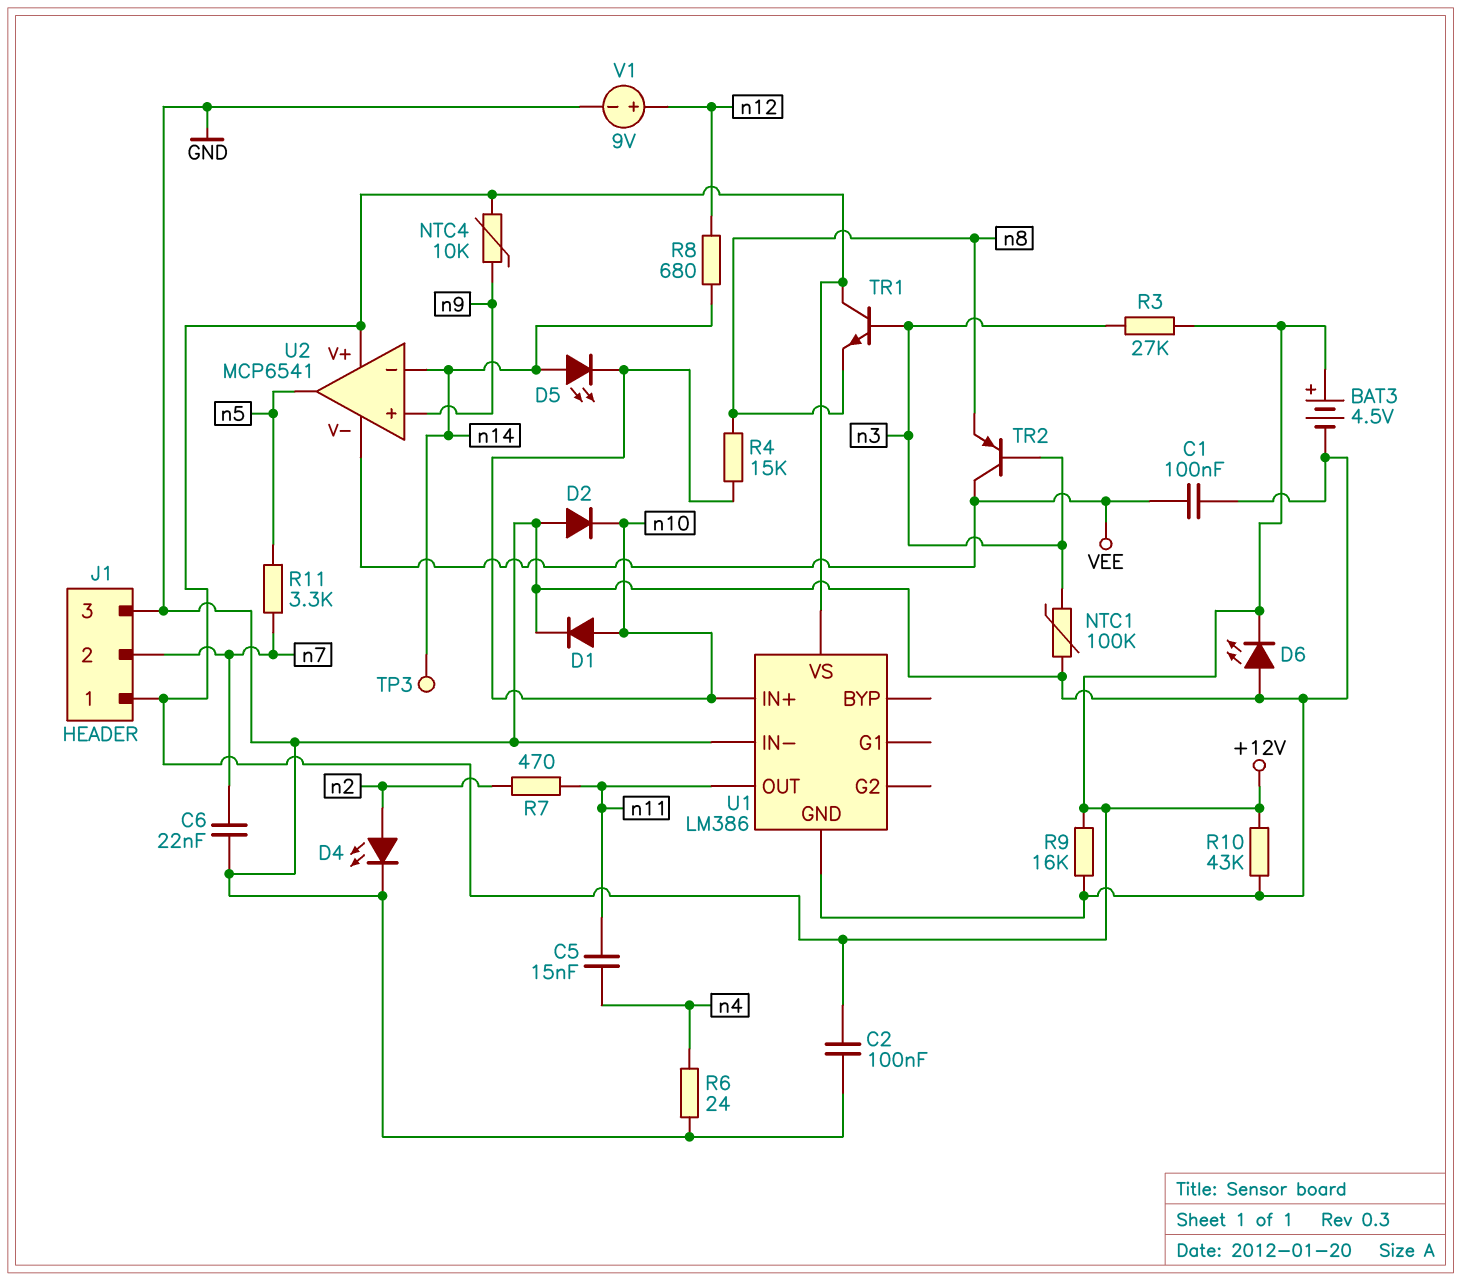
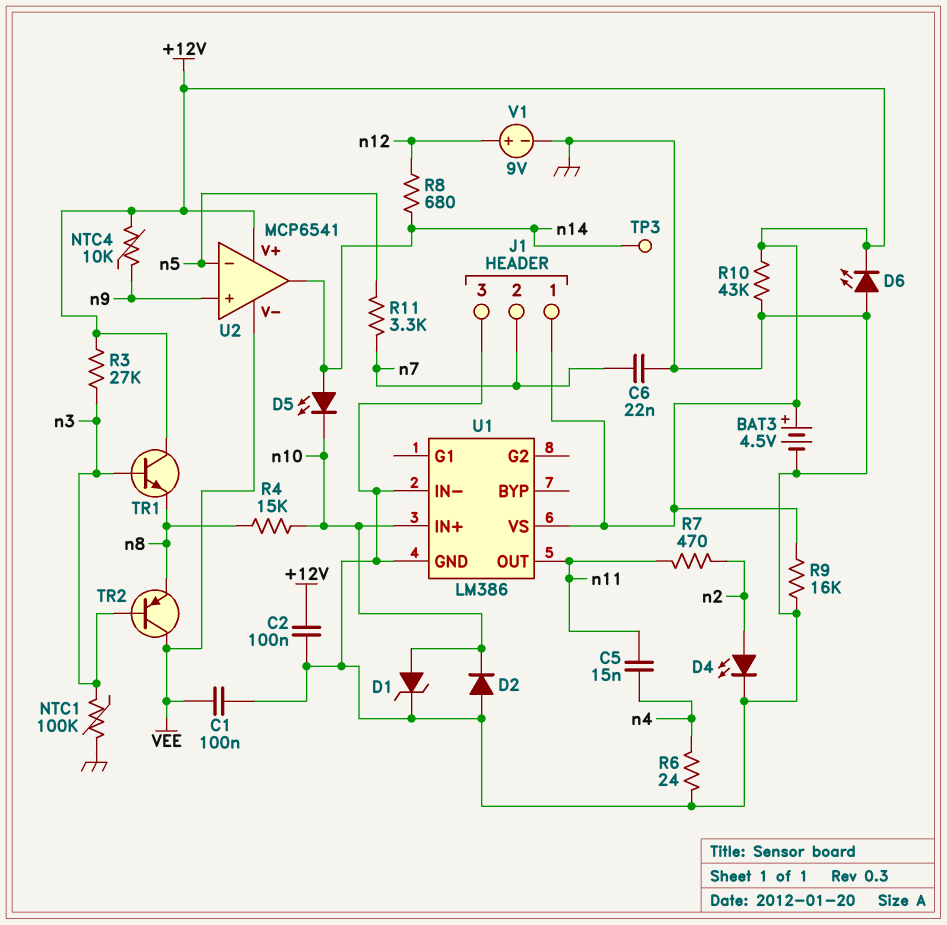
D1: diode (A n10, K GND) -> zener (A n10, K GND)
U2 pin in-: n14 -> n5
U2 pin out: n5 -> n14

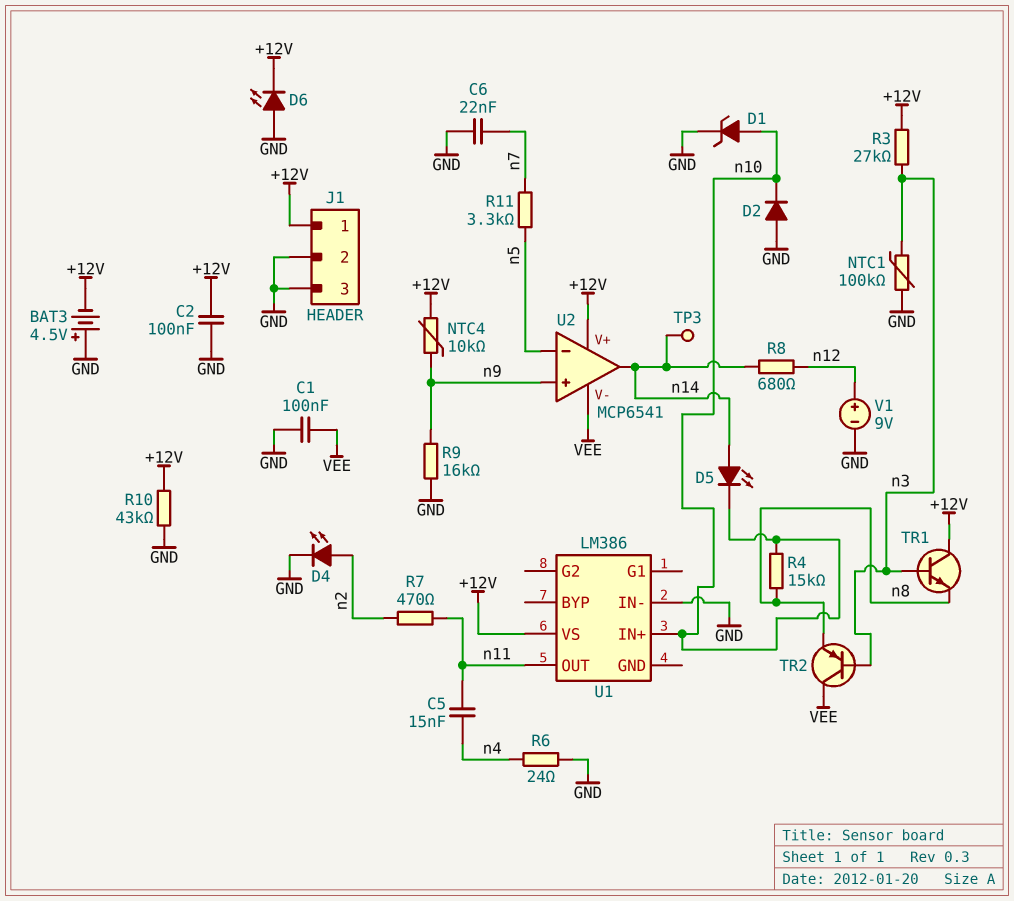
BAT3: 4.5V (plus +12V, minus GND) -> 4.5V (plus GND, minus +12V)
J1 pin 2: n7 -> GND
R9: 16k (+12V, GND) -> 16k (GND, n9)
U1 pin GND: GND -> none

